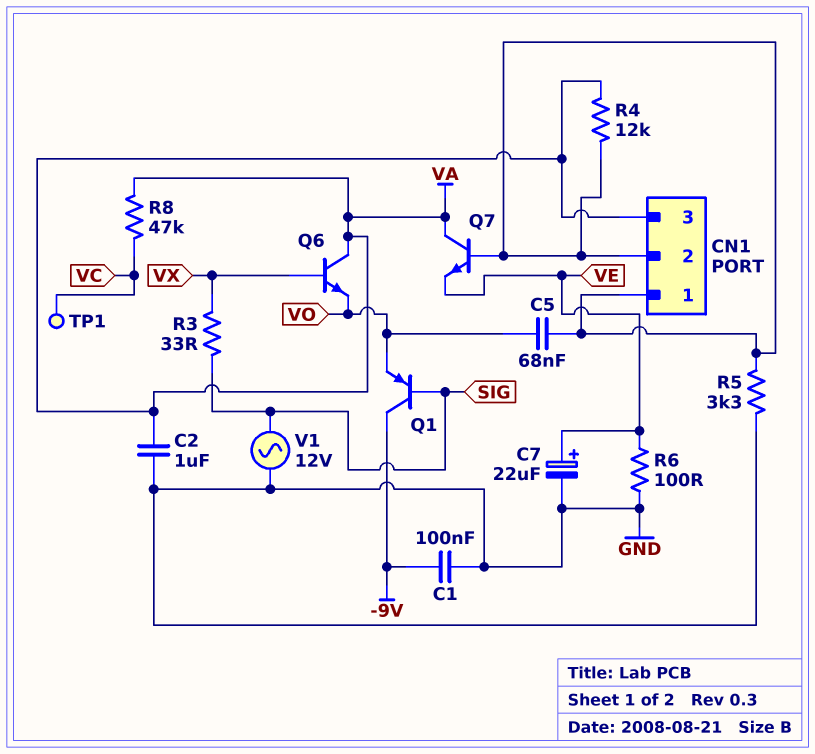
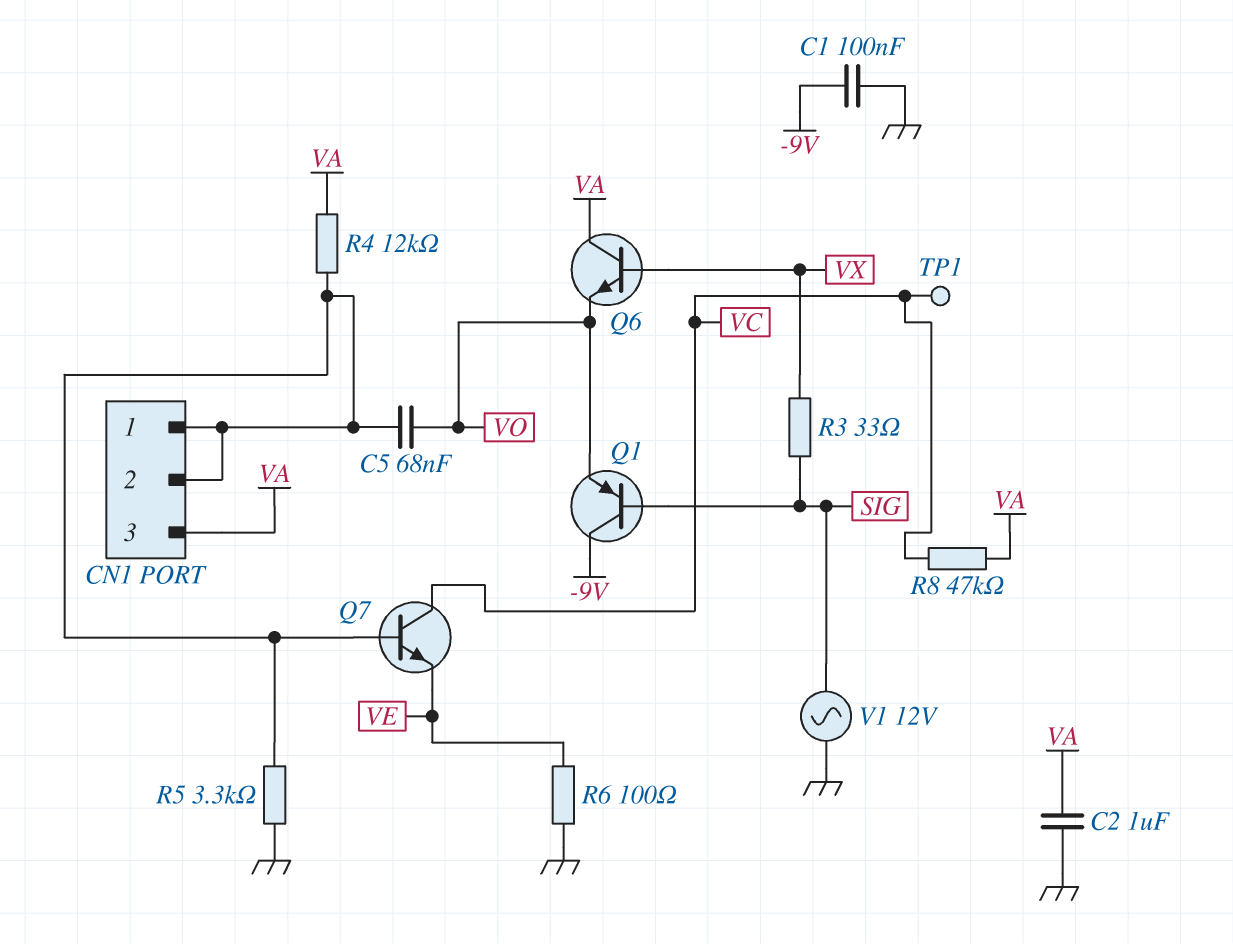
C7: 22uF (plus VE, minus GND) -> none
Q7: NPN (B CN1/1, C VA, E VE) -> NPN (B CN1/1, C VC, E VE)

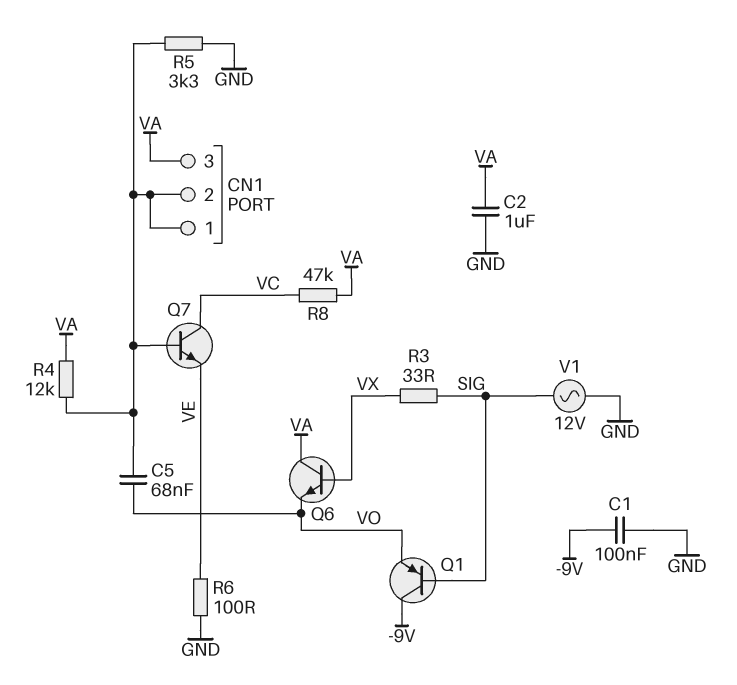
TP1: test point (VC) -> none

